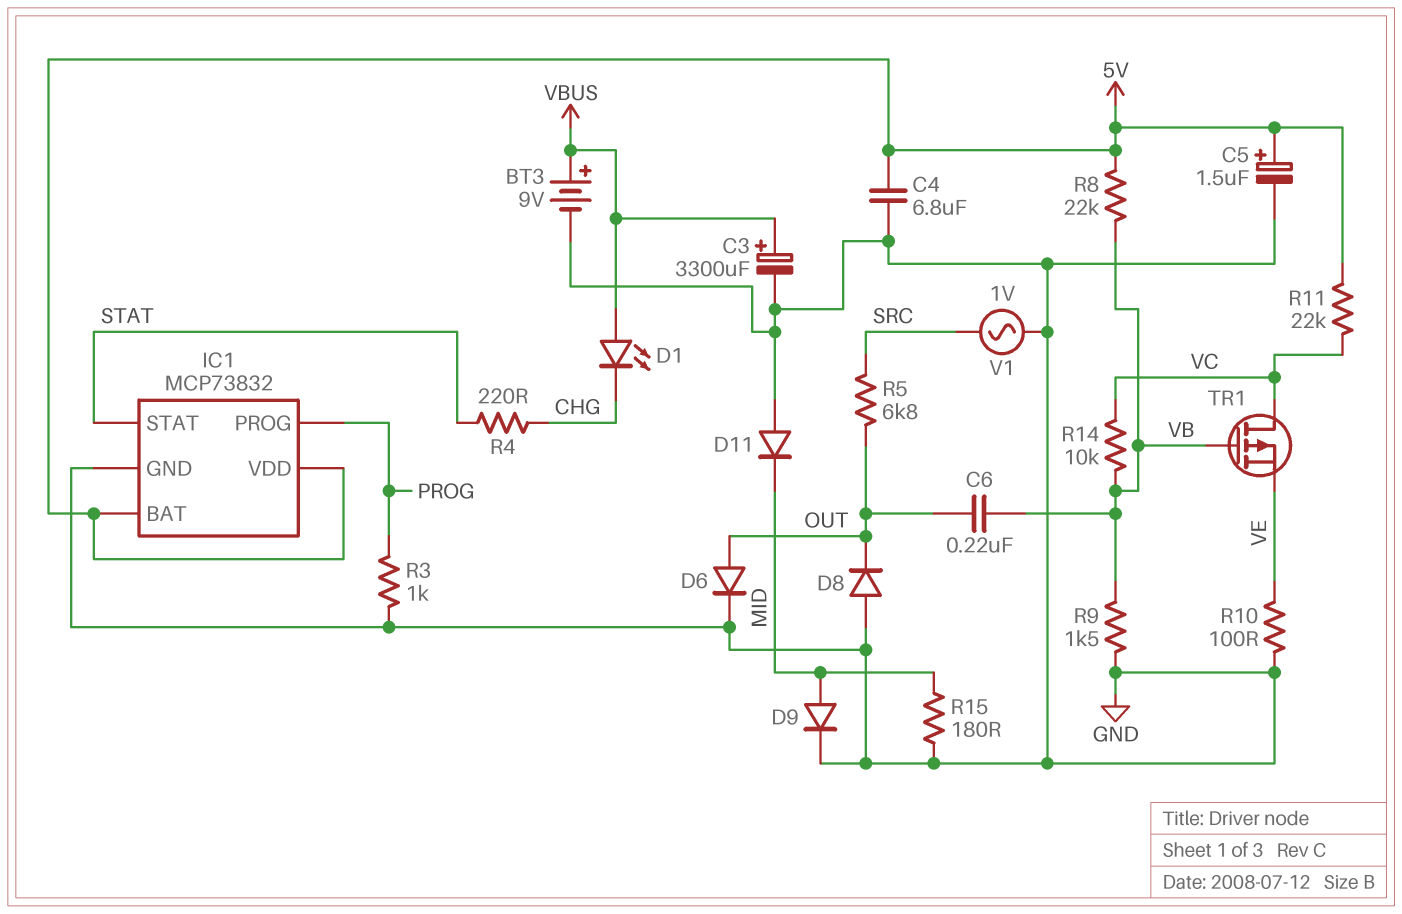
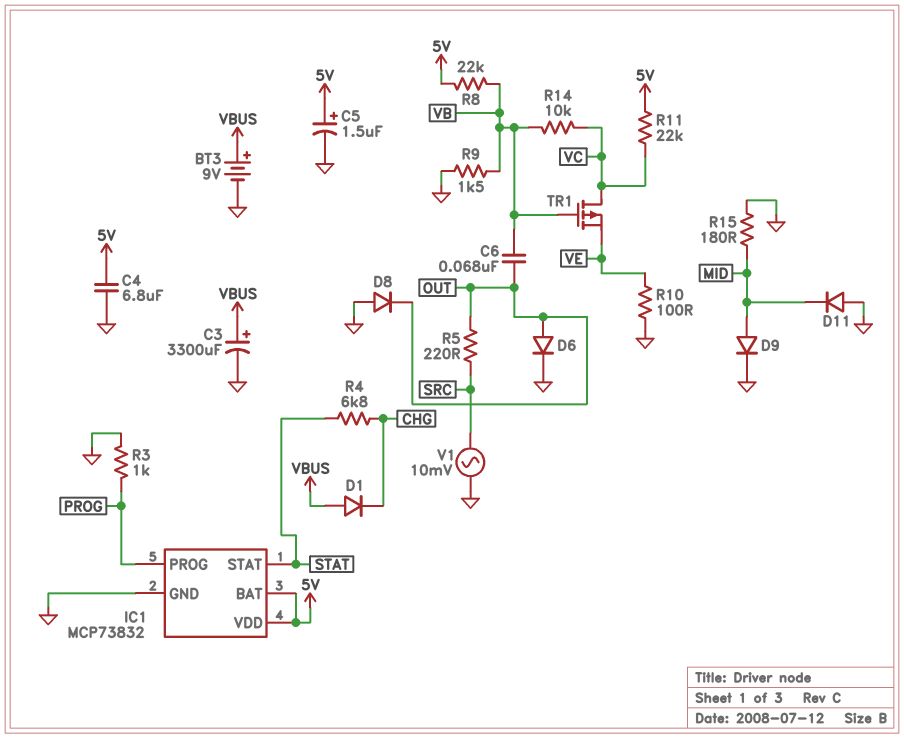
C6: 220nF (OUT, VB) -> 68nF (OUT, VB)
D1: LED (A VBUS, K CHG) -> diode (A VBUS, K CHG)
R4: 220 (CHG, STAT) -> 6.8k (CHG, STAT)
R5: 6.8k (OUT, SRC) -> 220 (OUT, SRC)
V1: AC 1V (GND, SRC) -> AC 10mV (GND, SRC)

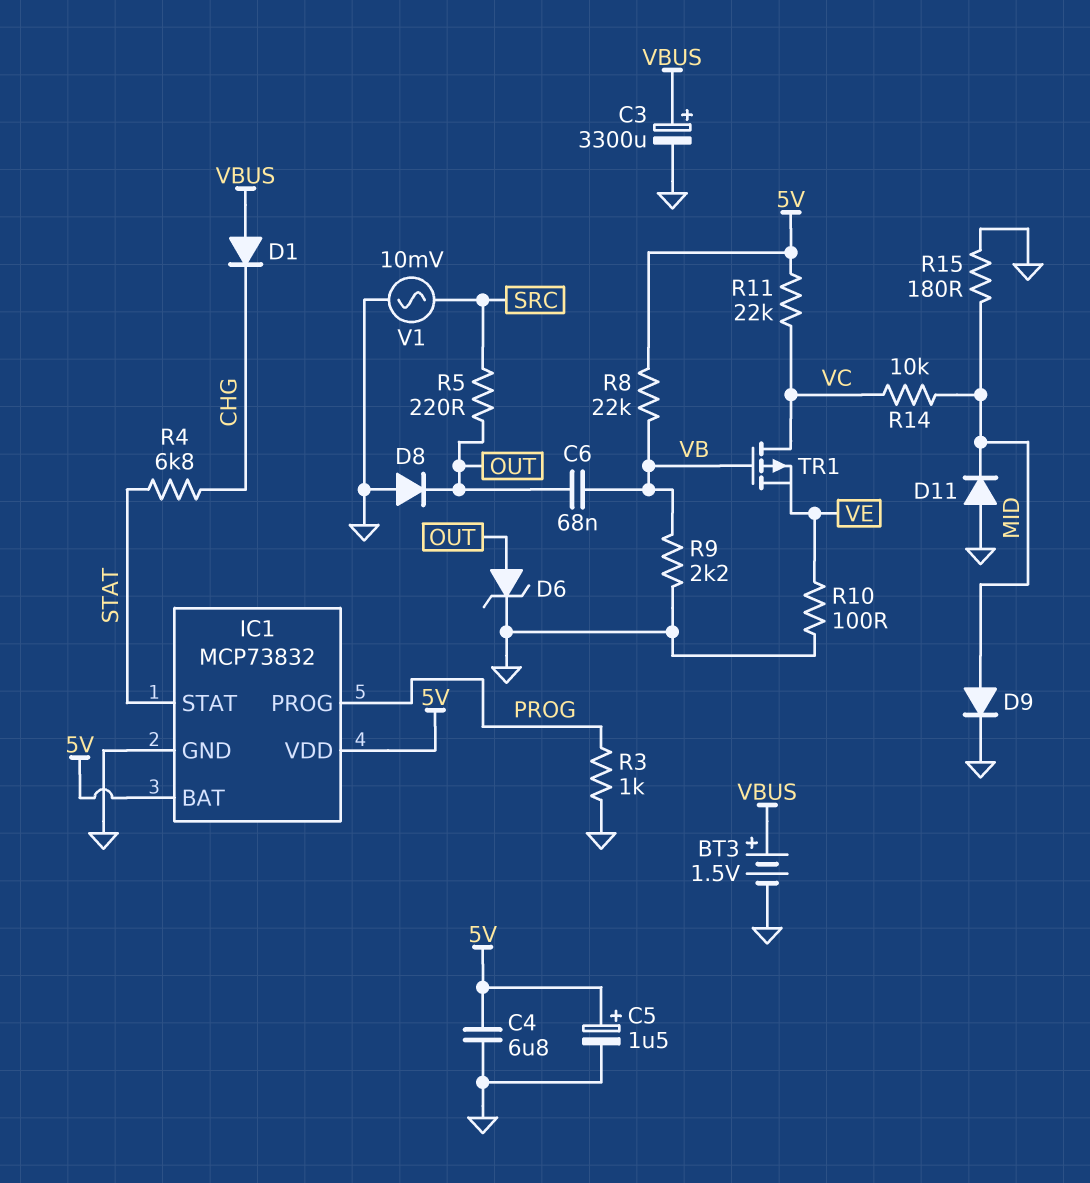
BT3: 9V (plus VBUS, minus GND) -> 1.5V (plus VBUS, minus GND)
D6: diode (A OUT, K GND) -> zener (A OUT, K GND)
R9: 1.5k (GND, VB) -> 2.2k (GND, VB)
R14: 10k (VB, VC) -> 10k (MID, VC)

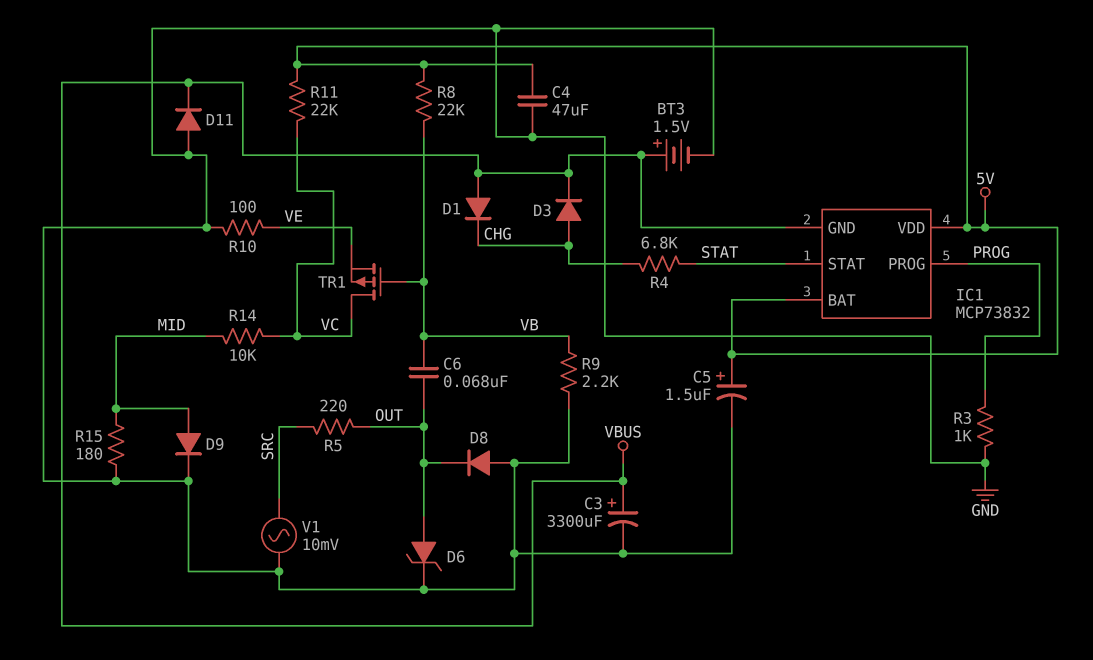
C4: 6.8uF (5V, GND) -> 47uF (5V, GND)
D3: none -> diode (A CHG, K VBUS)
D11: diode (A GND, K MID) -> diode (A GND, K VBUS)
IC1 pin GND: GND -> VBUS

